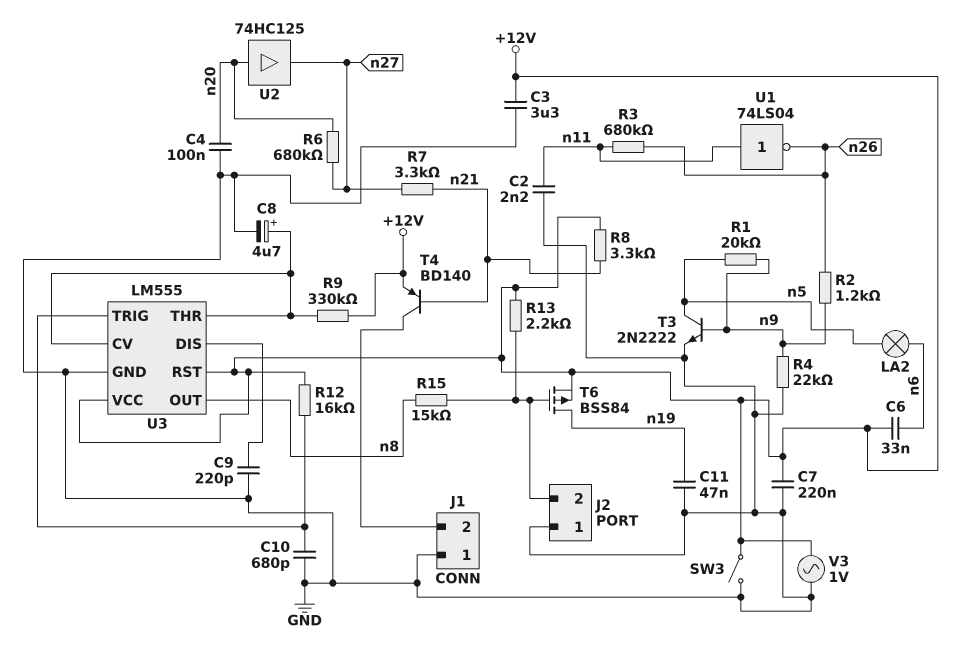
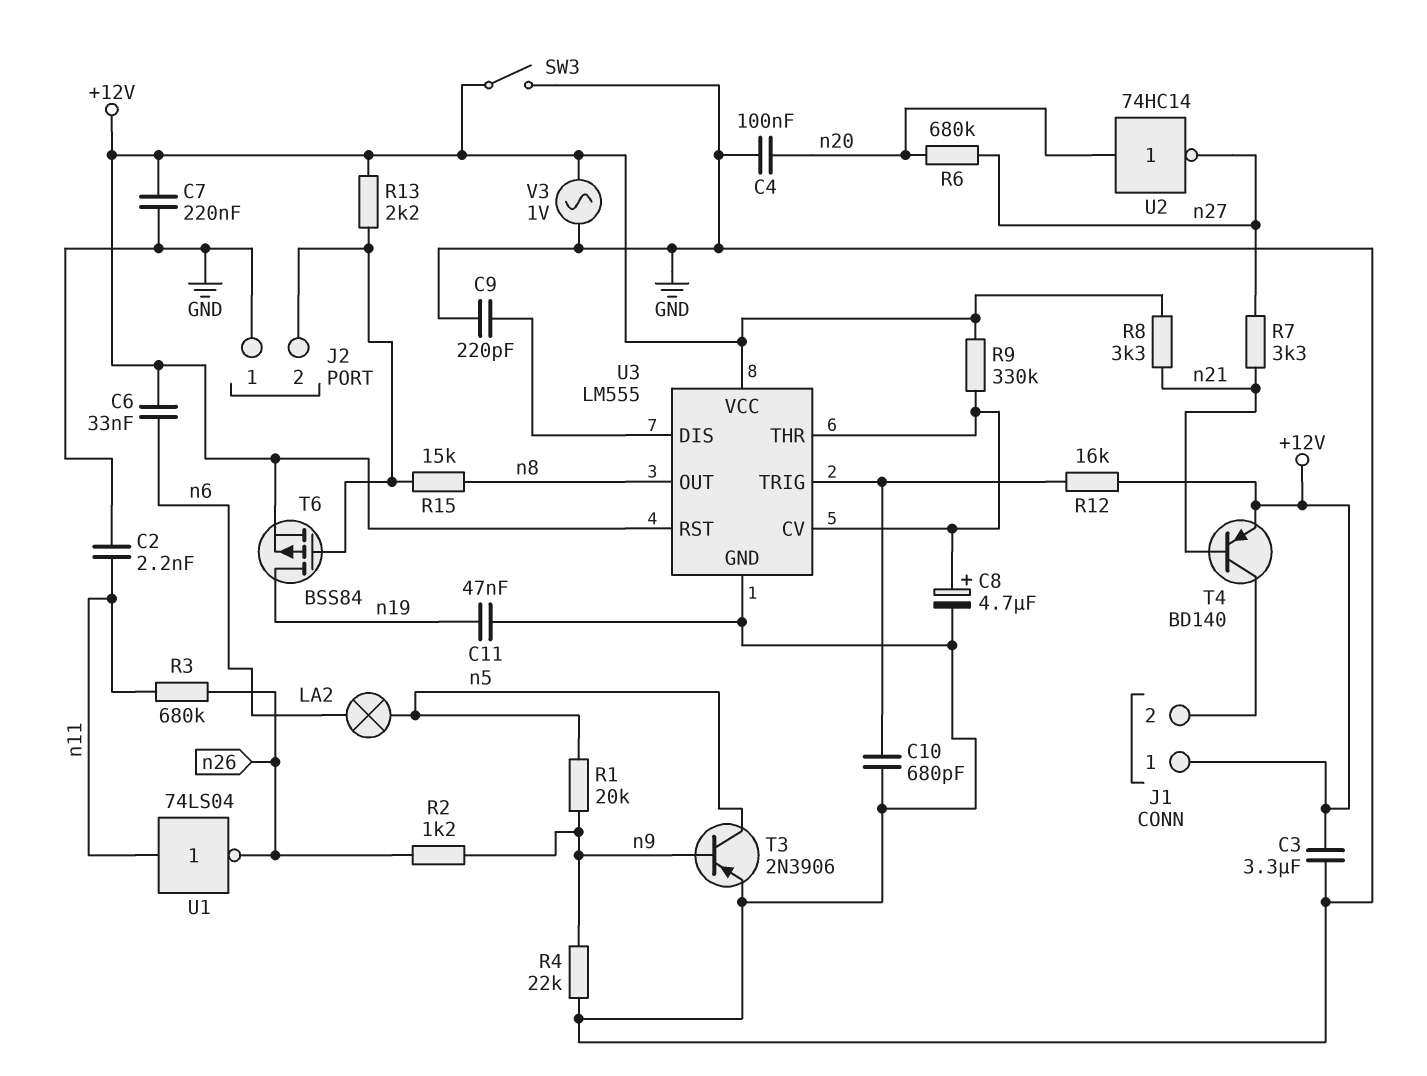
J1 pin 1: GND -> +12V
T3: NPN 2N2222 (B n9, C n5, E GND) -> PNP 2N3906 (B n9, C n5, E GND)
U2: buffer 74HC125 (in n20, out n27) -> NOT 74HC14 (in n20, out n27)

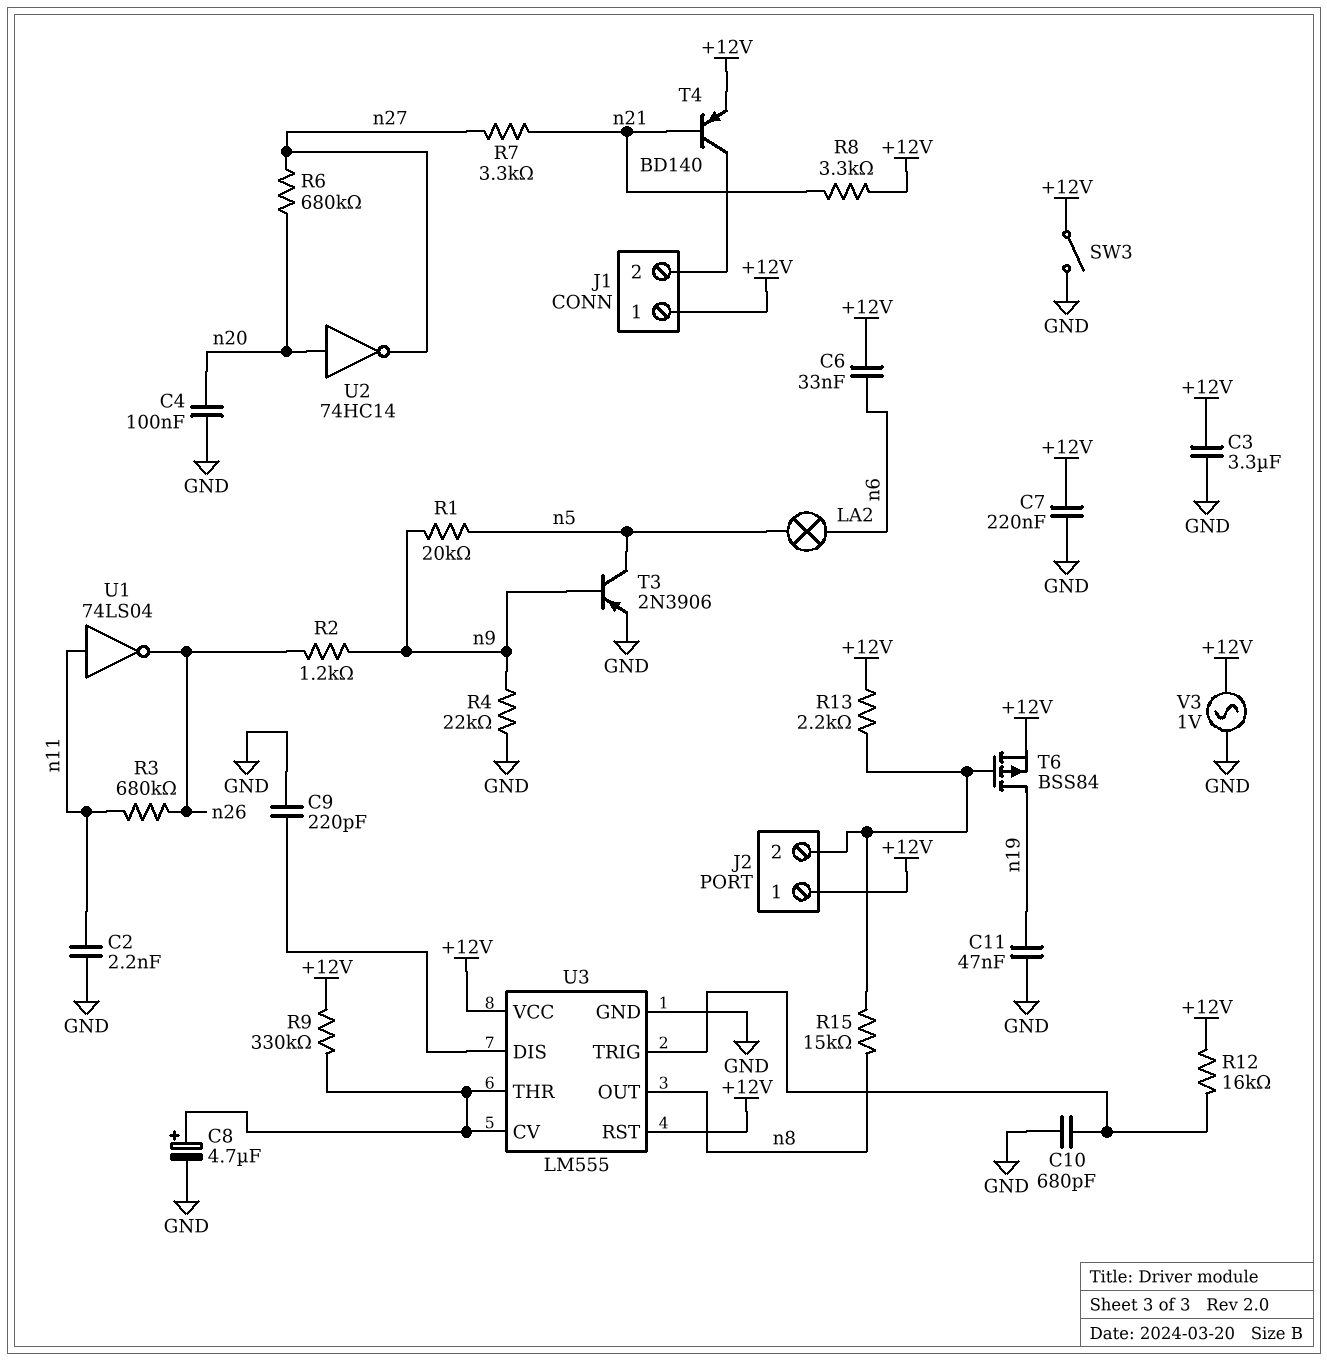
J2 pin 1: GND -> +12V

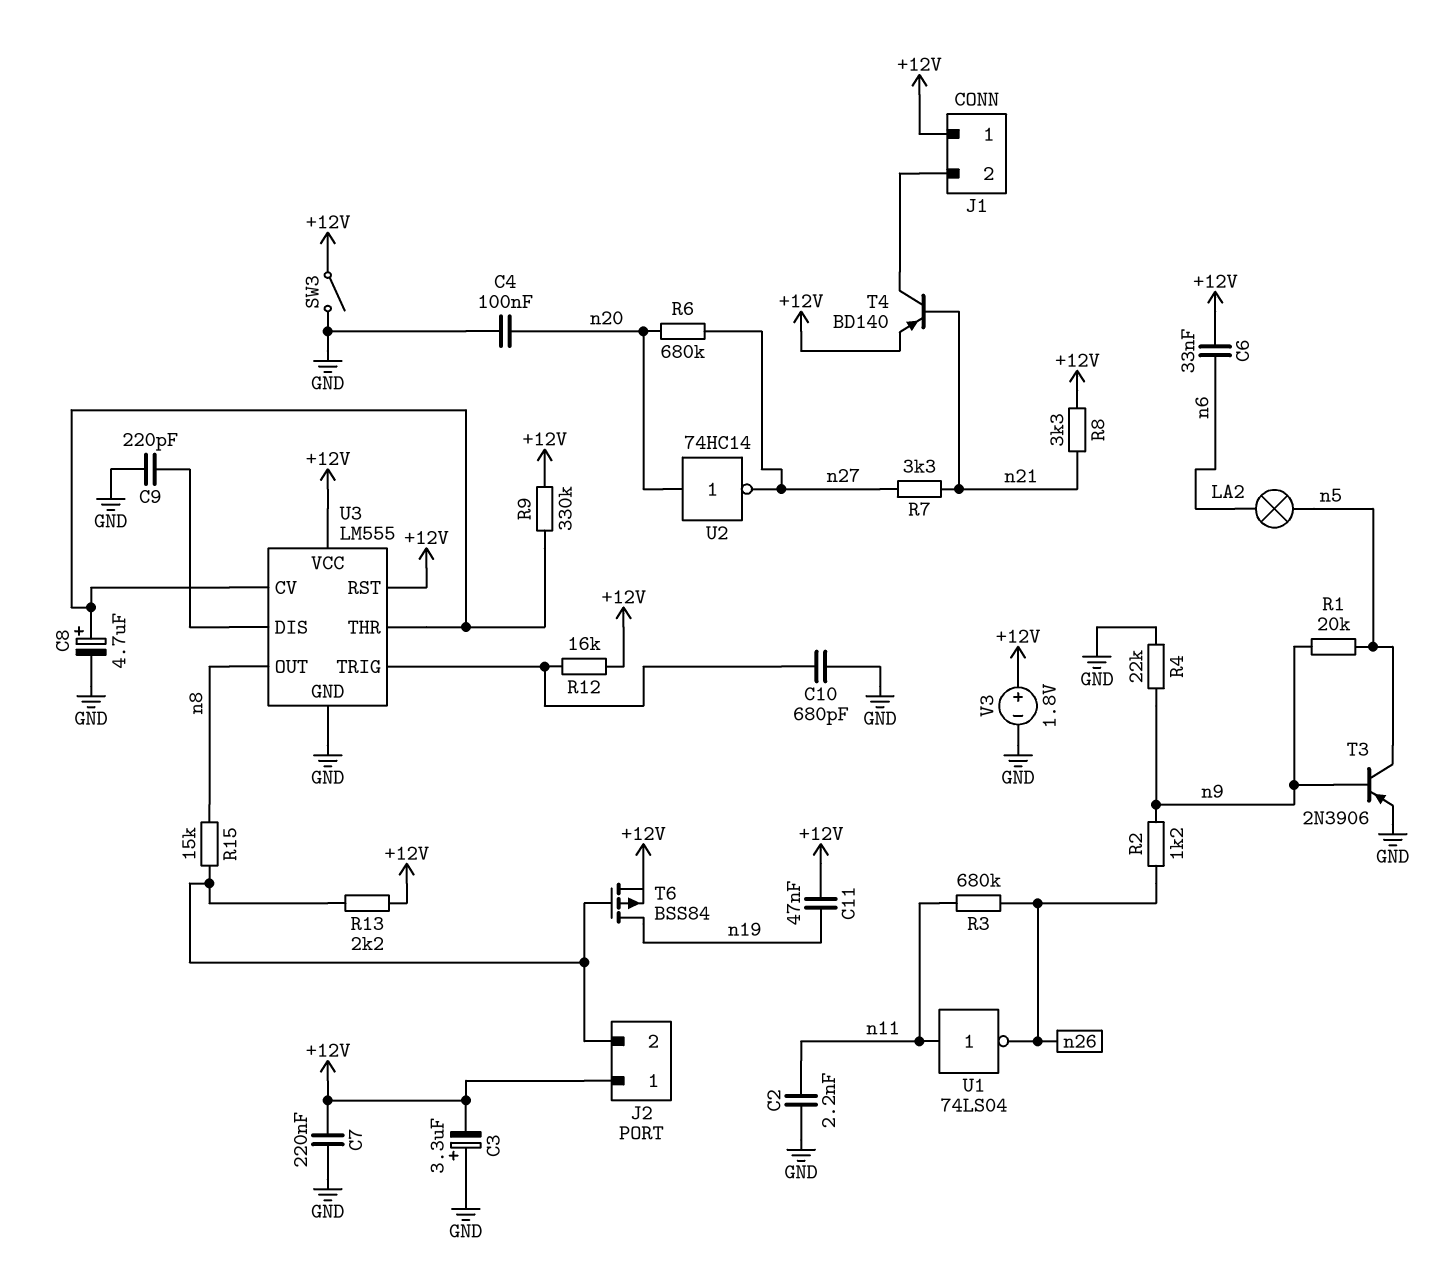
C3: 3.3uF (+12V, GND) -> 3.3uF (plus GND, minus +12V)
C11: 47nF (GND, n19) -> 47nF (+12V, n19)
V3: AC 1V (+12V, GND) -> 1.8V (plus +12V, minus GND)

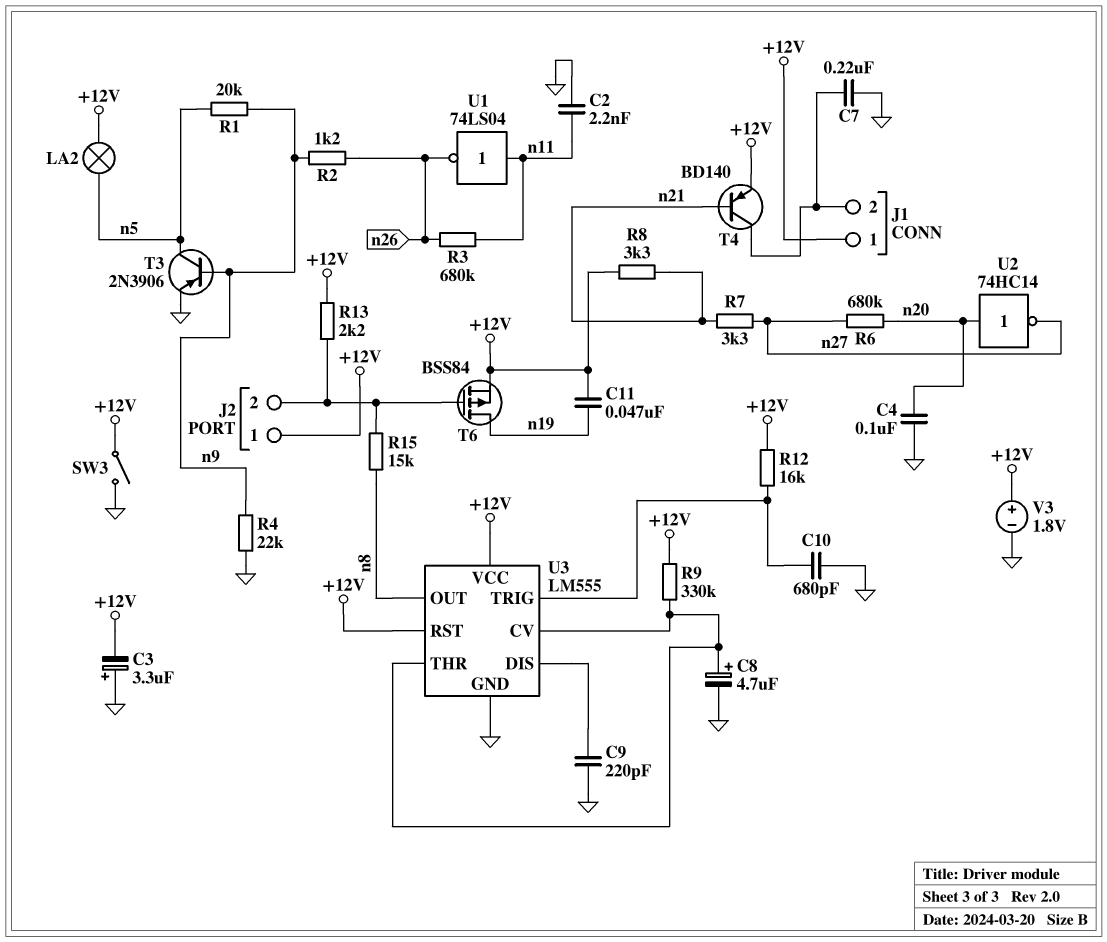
C6: 33nF (+12V, n6) -> none
C7: 220nF (+12V, GND) -> 220nF (GND, J1/2)
LA2: lamp (n5, n6) -> lamp (+12V, n5)

